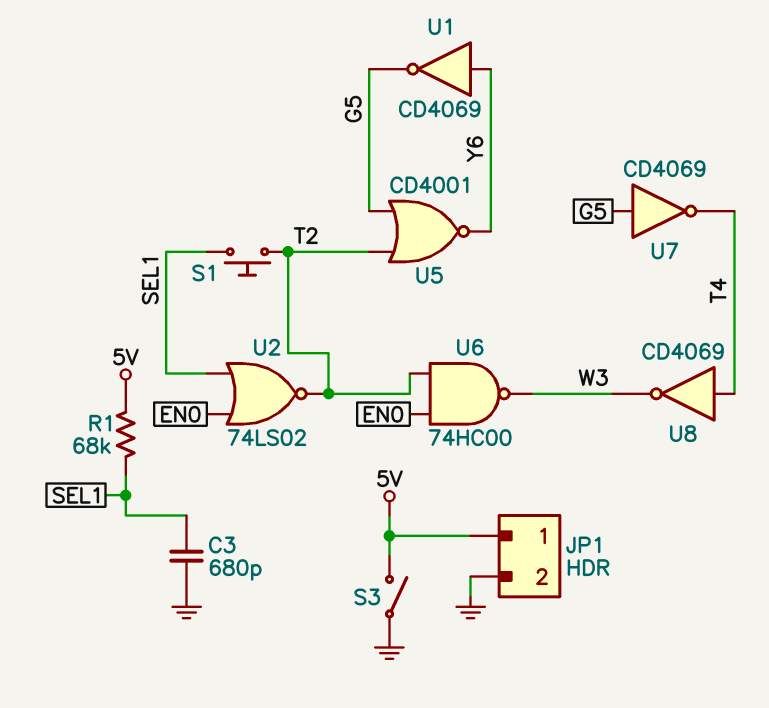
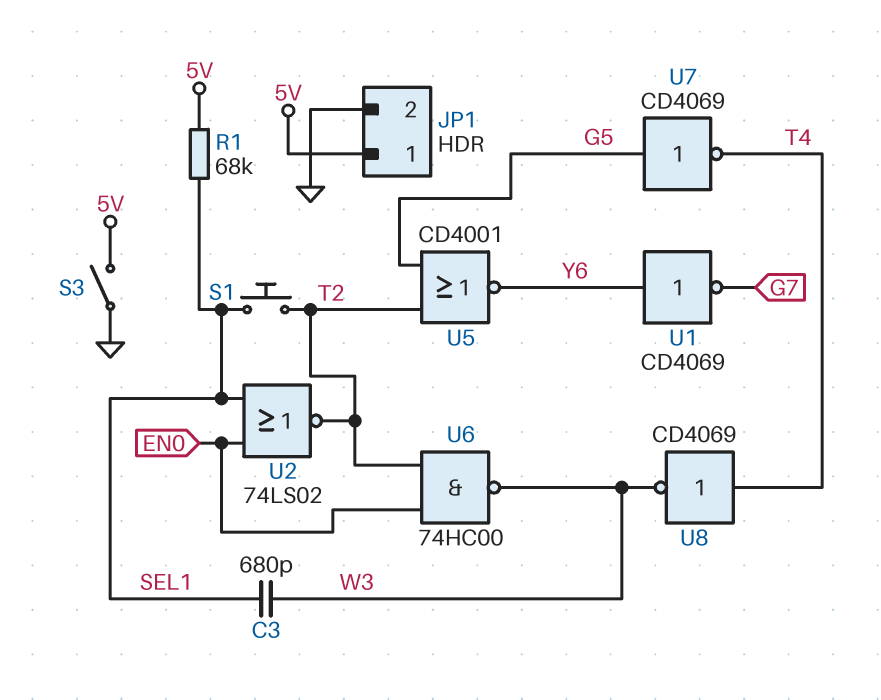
C3: 680pF (GND, SEL1) -> 680pF (SEL1, W3)
U1: NOT CD4069 (in Y6, out G5) -> NOT CD4069 (in Y6, out G7)

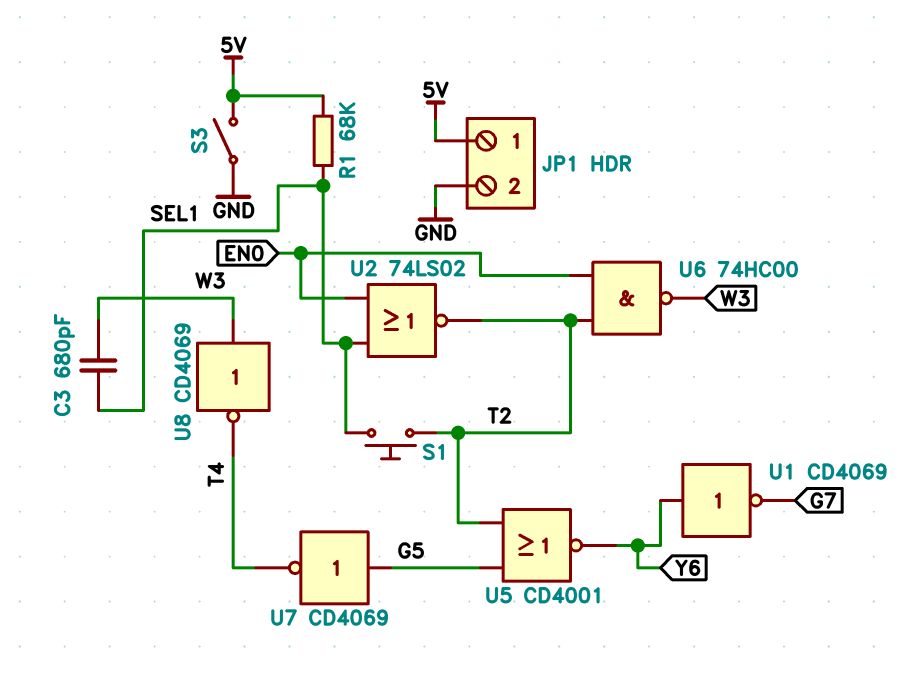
U8: NOT CD4069 (in T4, out W3) -> NOT CD4069 (in W3, out T4)

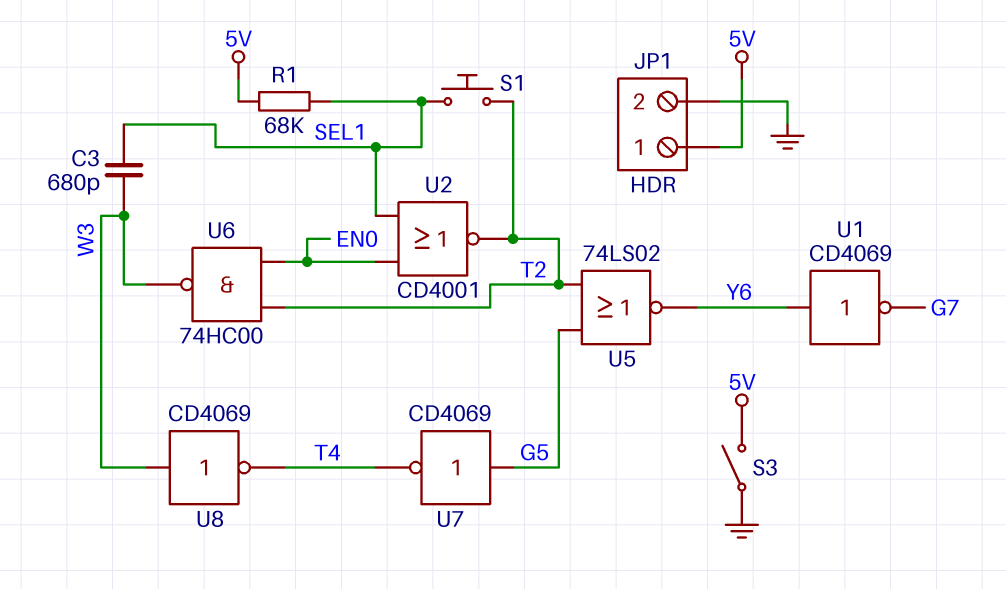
U2: NOR 74LS02 (in EN0, in SEL1, out T2) -> NOR CD4001 (in EN0, in SEL1, out T2)
U5: NOR CD4001 (in G5, in T2, out Y6) -> NOR 74LS02 (in G5, in T2, out Y6)

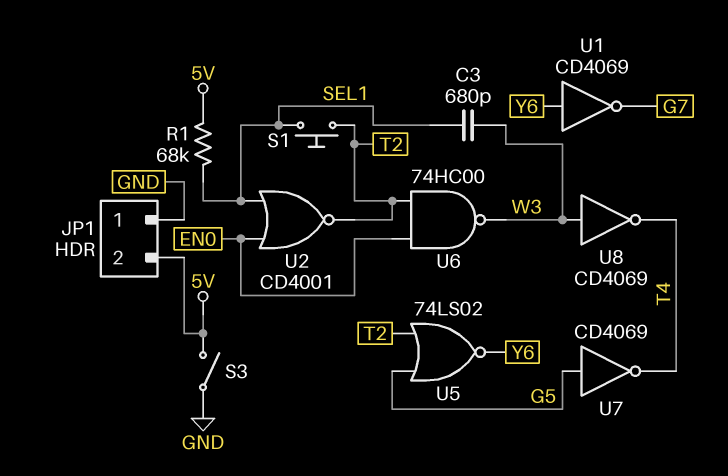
JP1 pin 1: 5V -> GND
JP1 pin 2: GND -> 5V

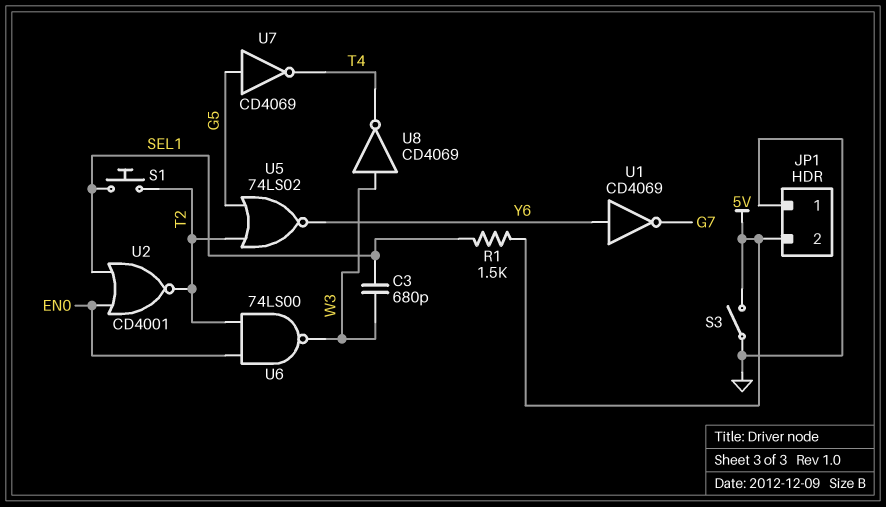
R1: 68k (5V, SEL1) -> 1.5k (5V, SEL1)
U6: NAND 74HC00 (in EN0, in T2, out W3) -> NAND 74LS00 (in EN0, in T2, out W3)

